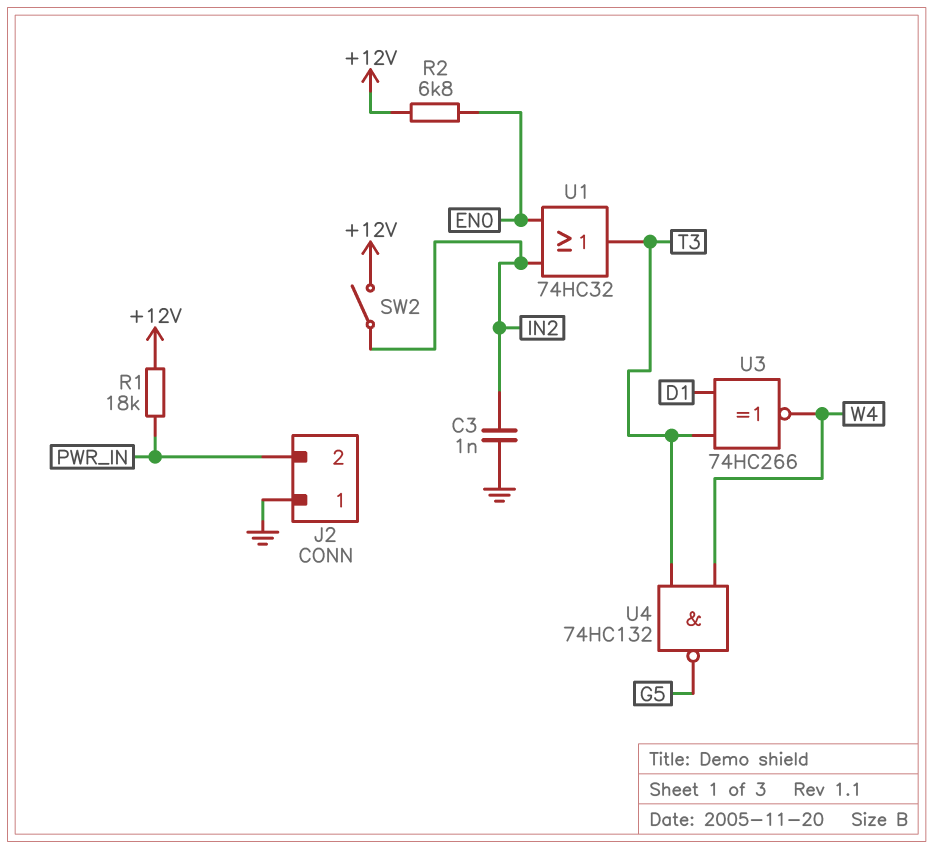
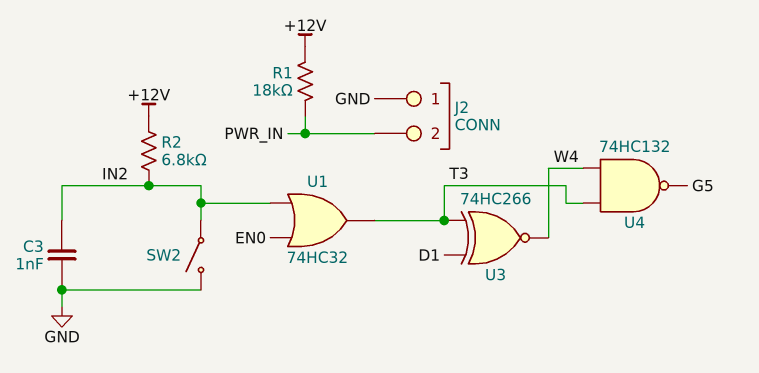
R2: 6.8k (+12V, EN0) -> 6.8k (+12V, IN2)
SW2: switch (+12V, IN2) -> switch (GND, IN2)

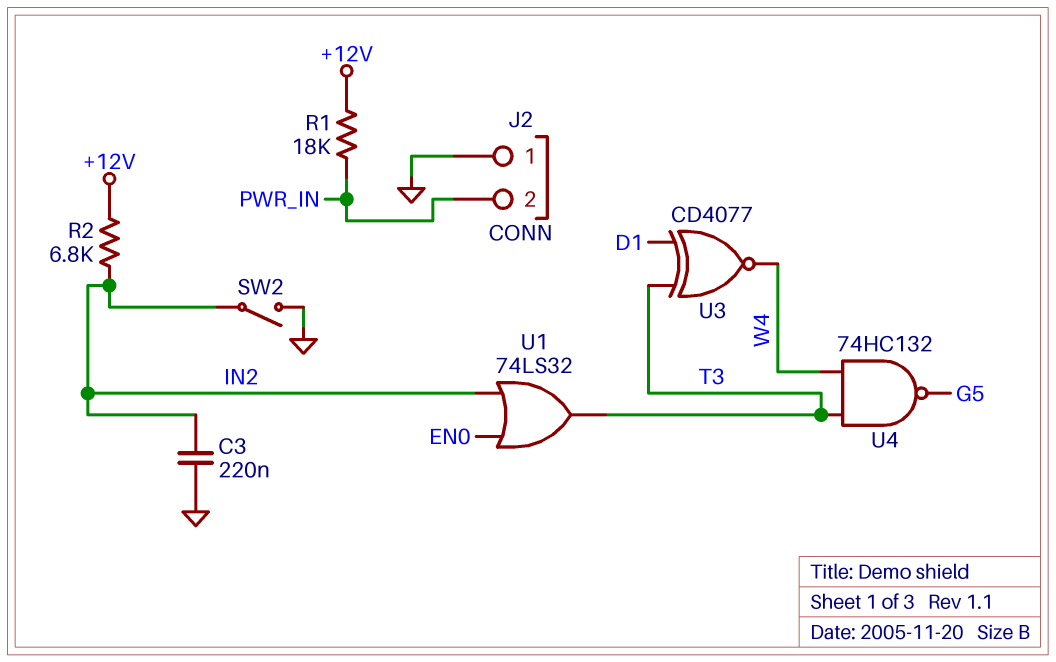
C3: 1nF (GND, IN2) -> 220nF (GND, IN2)
U1: OR 74HC32 (in EN0, in IN2, out T3) -> OR 74LS32 (in EN0, in IN2, out T3)
U3: XNOR 74HC266 (in D1, in T3, out W4) -> XNOR CD4077 (in D1, in T3, out W4)

